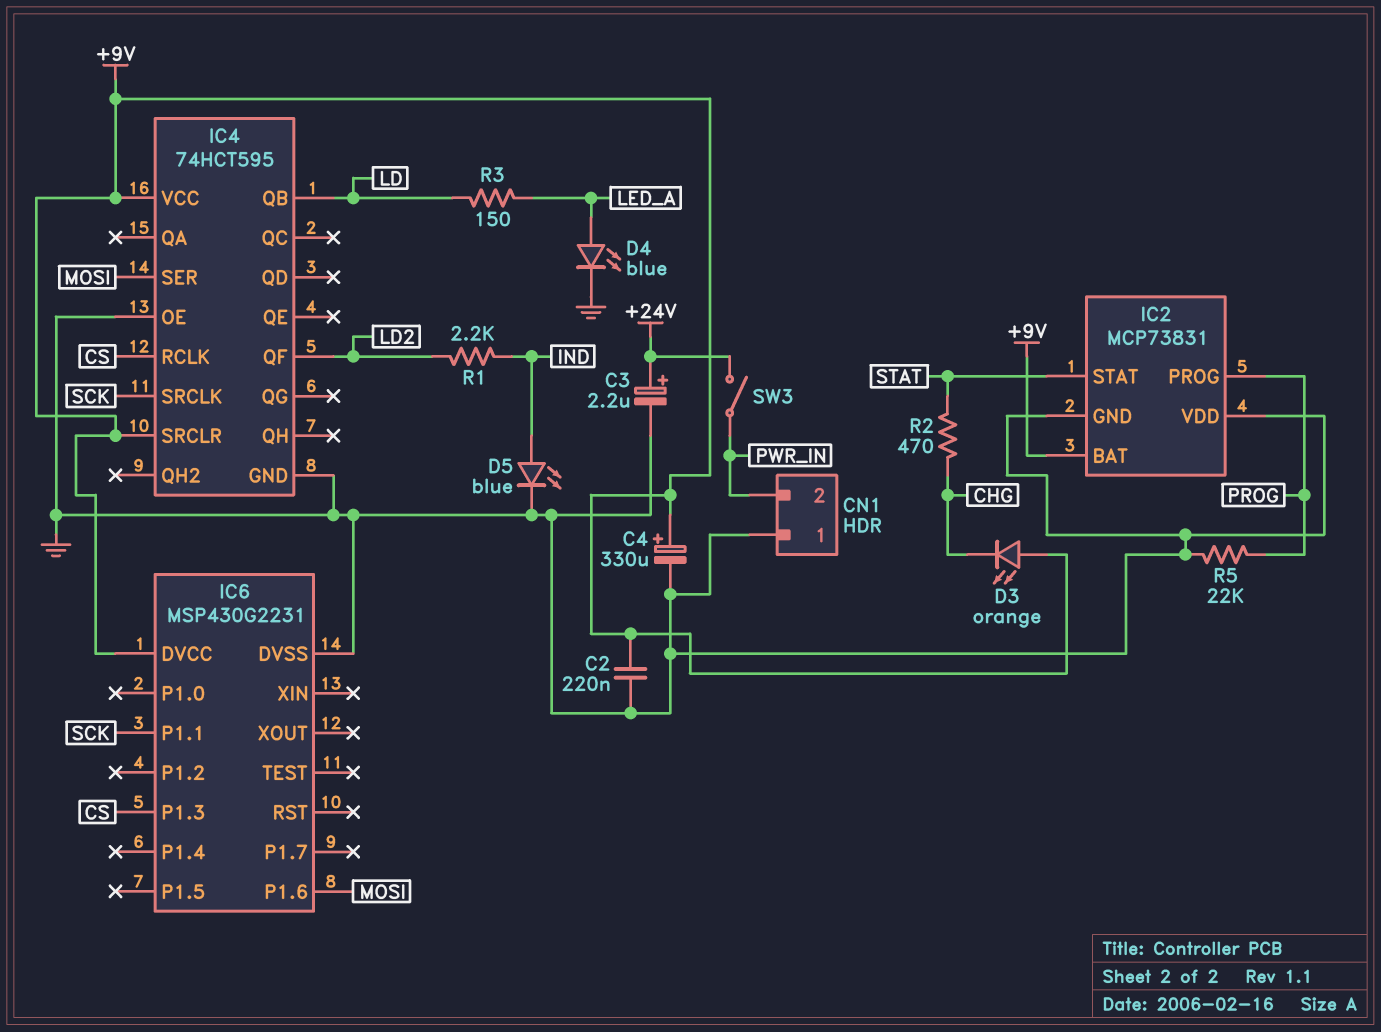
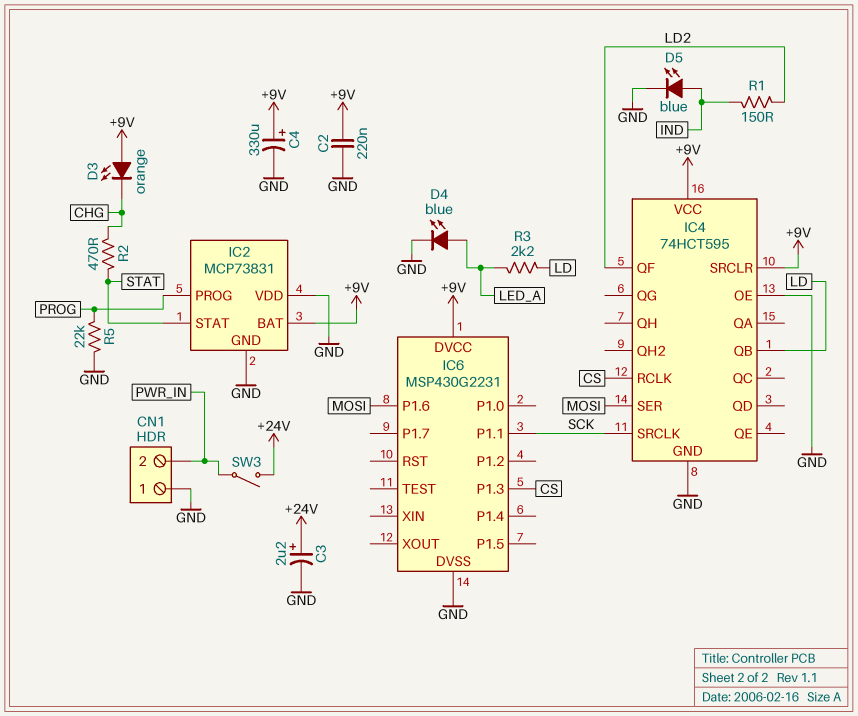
R1: 2.2k (IND, LD2) -> 150 (IND, LD2)
R3: 150 (LD, LED_A) -> 2.2k (LD, LED_A)

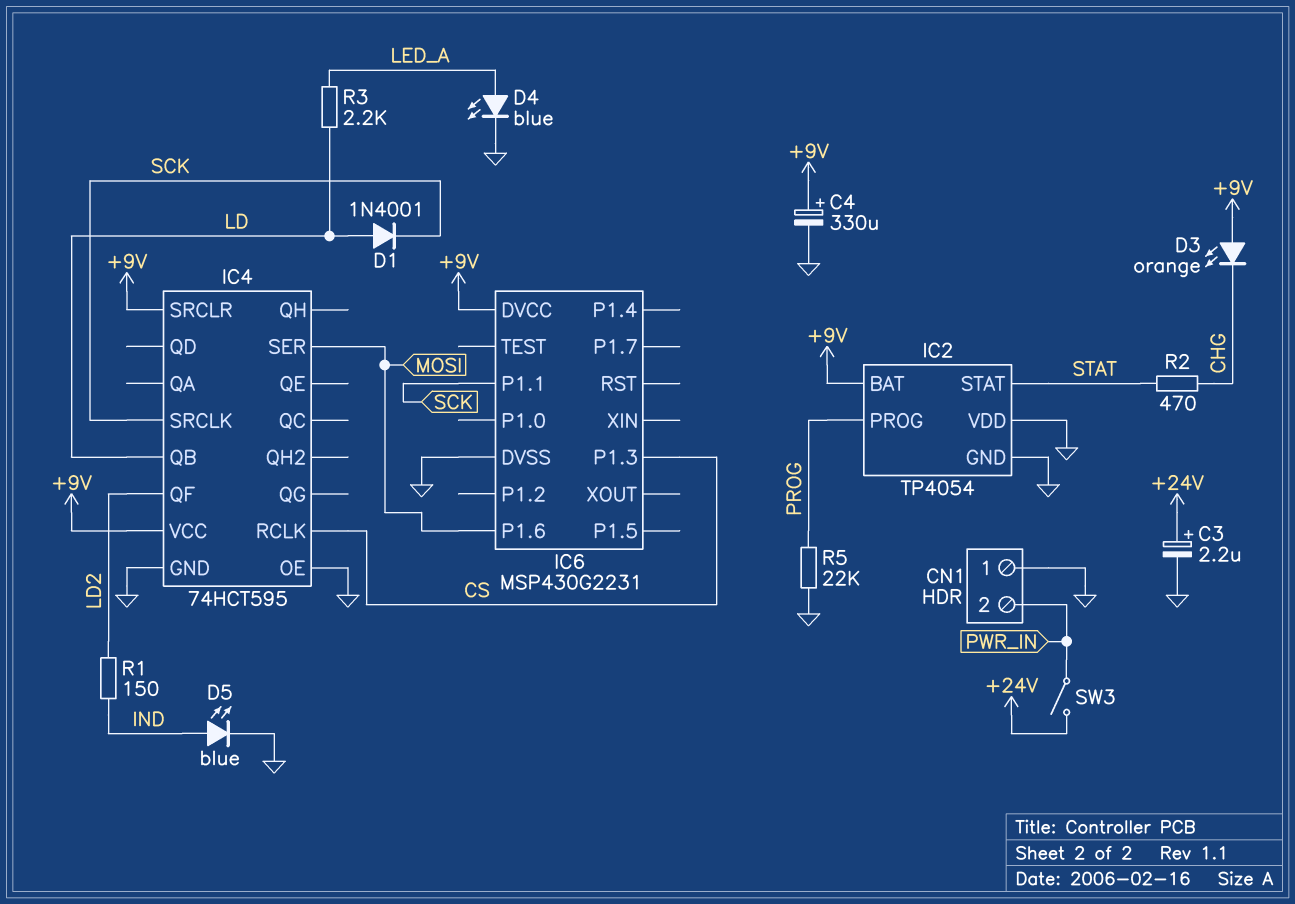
C2: 220nF (+9V, GND) -> none
D1: none -> diode 1N4001 (A LD, K SCK)
IC2: MCP73831 -> TP4054

